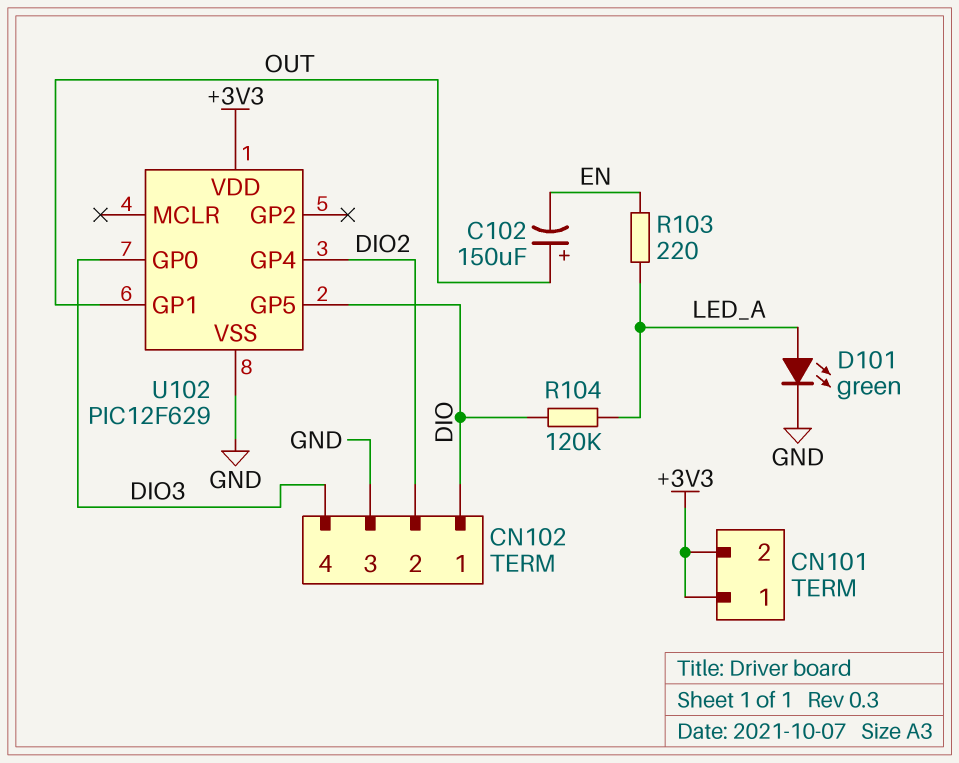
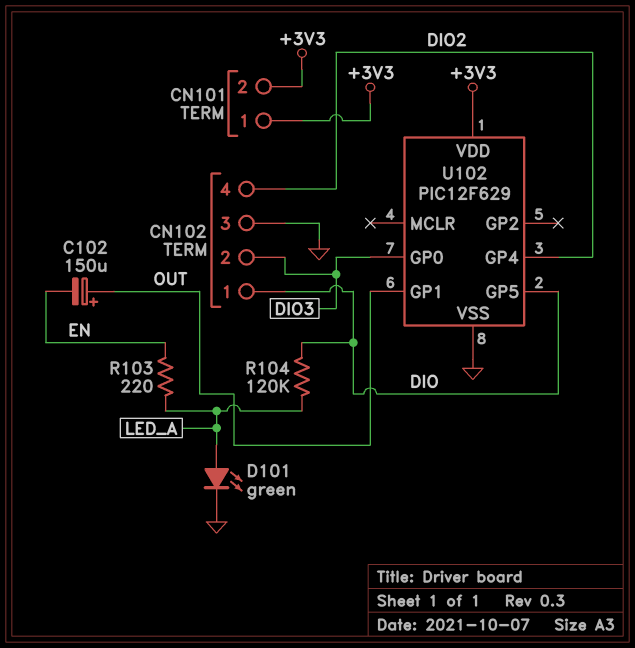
CN102 pin 2: DIO2 -> DIO3
CN102 pin 4: DIO3 -> DIO2

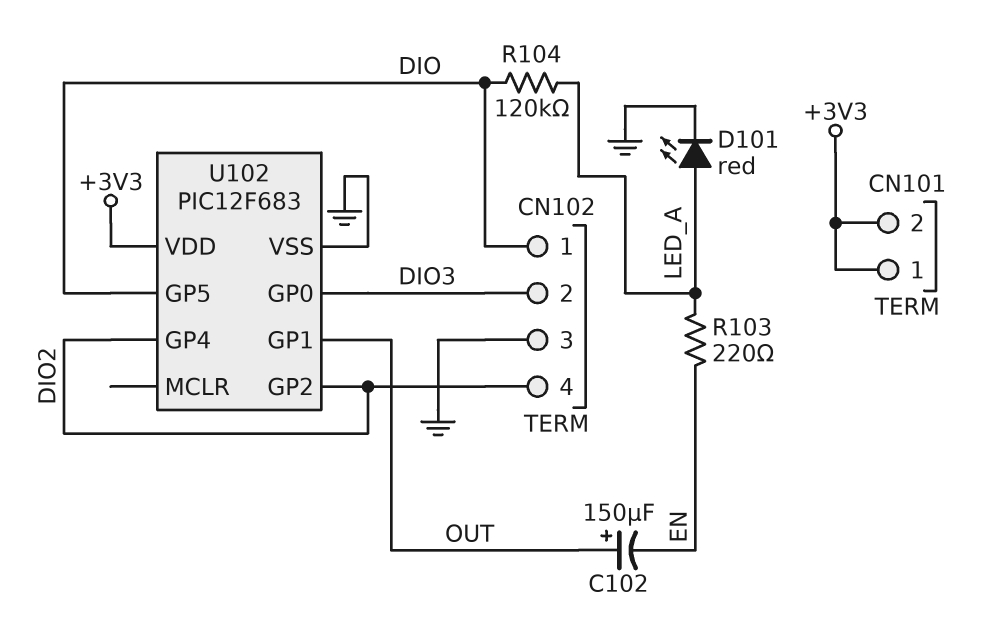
D101: LED green (A LED_A, K GND) -> LED red (A LED_A, K GND)
U102: PIC12F629 -> PIC12F683
U102 pin GP2: none -> DIO2

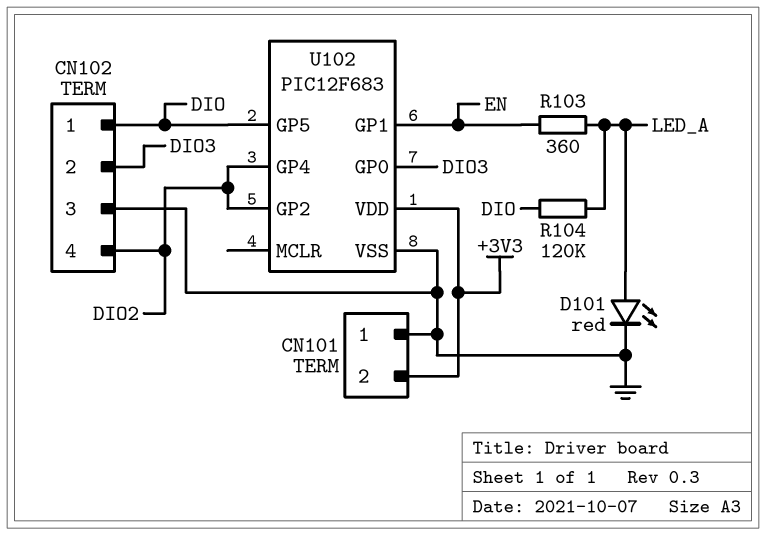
C102: 150uF (plus OUT, minus EN) -> none
CN101 pin 1: +3V3 -> GND
R103: 220 (EN, LED_A) -> 360 (EN, LED_A)
U102 pin GP1: OUT -> EN

